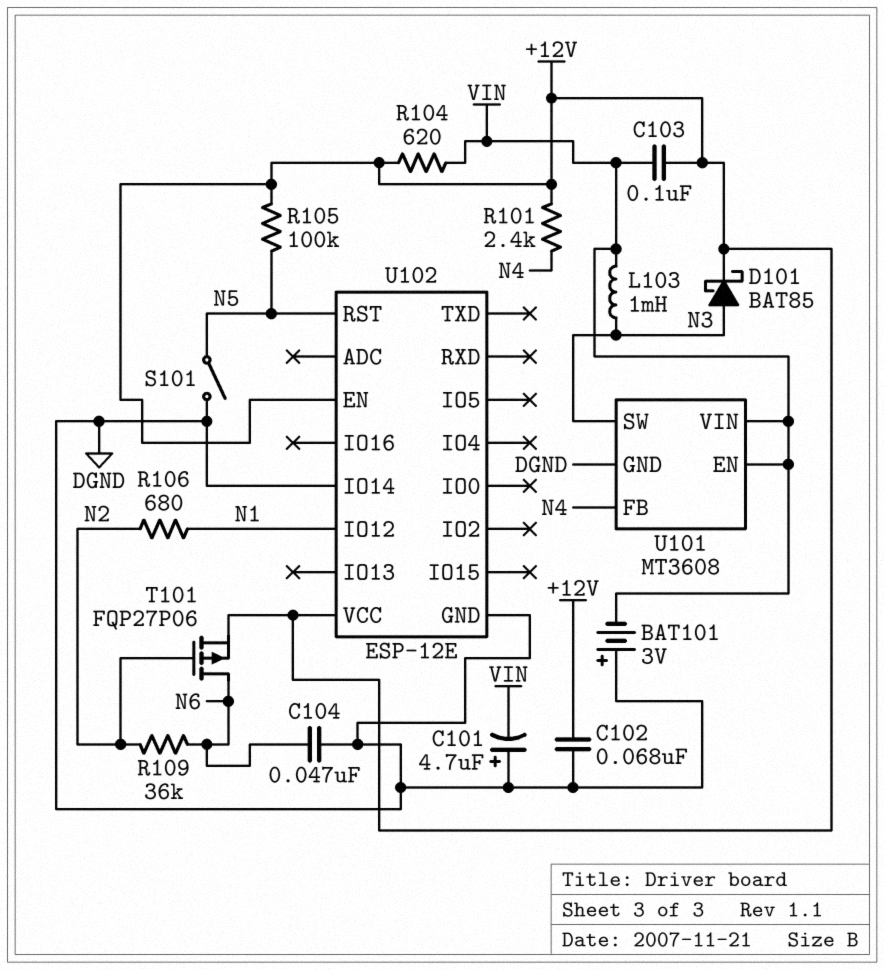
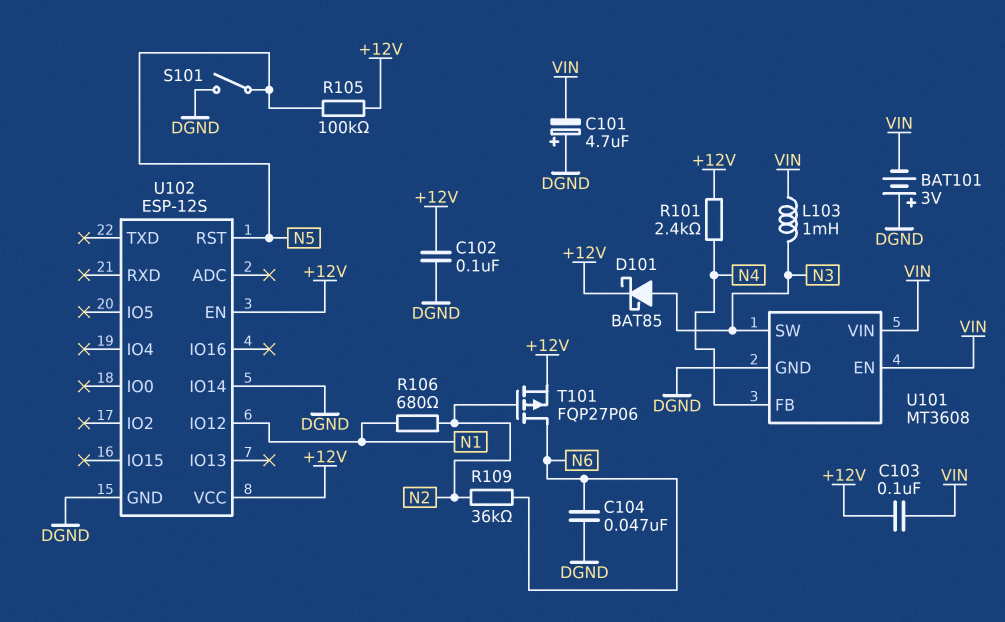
C102: 68nF (+12V, DGND) -> 100nF (+12V, DGND)
R104: 620 (+12V, VIN) -> none
U102: ESP-12E -> ESP-12S

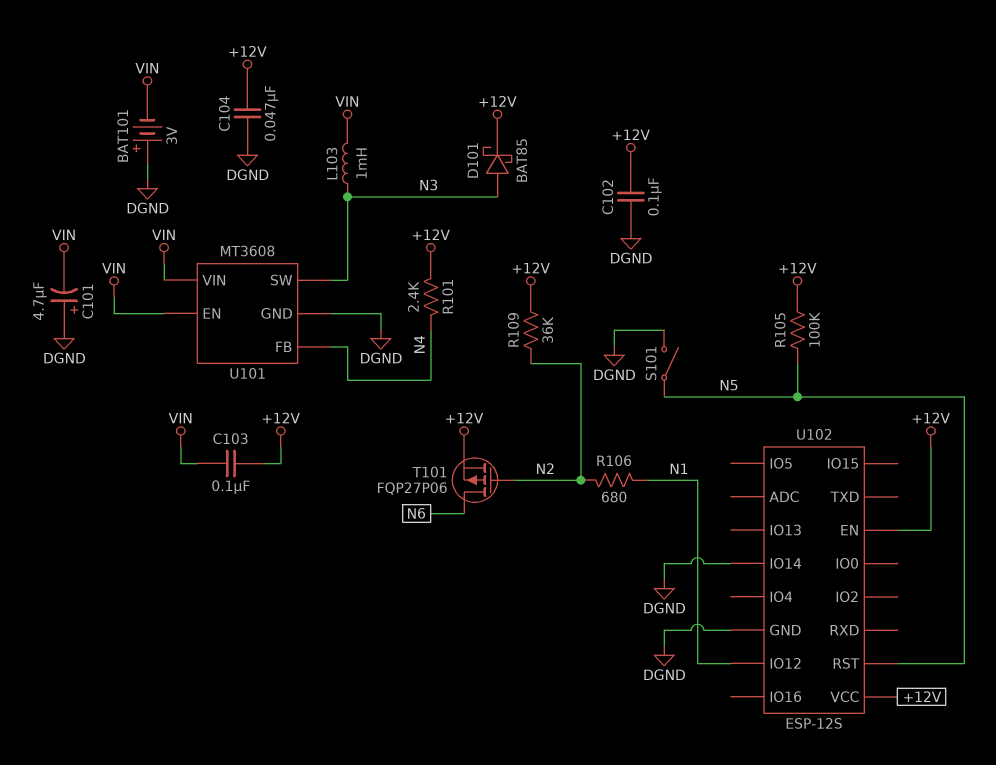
C104: 47nF (DGND, N6) -> 47nF (+12V, DGND)
R109: 36k (N2, N6) -> 36k (+12V, N2)

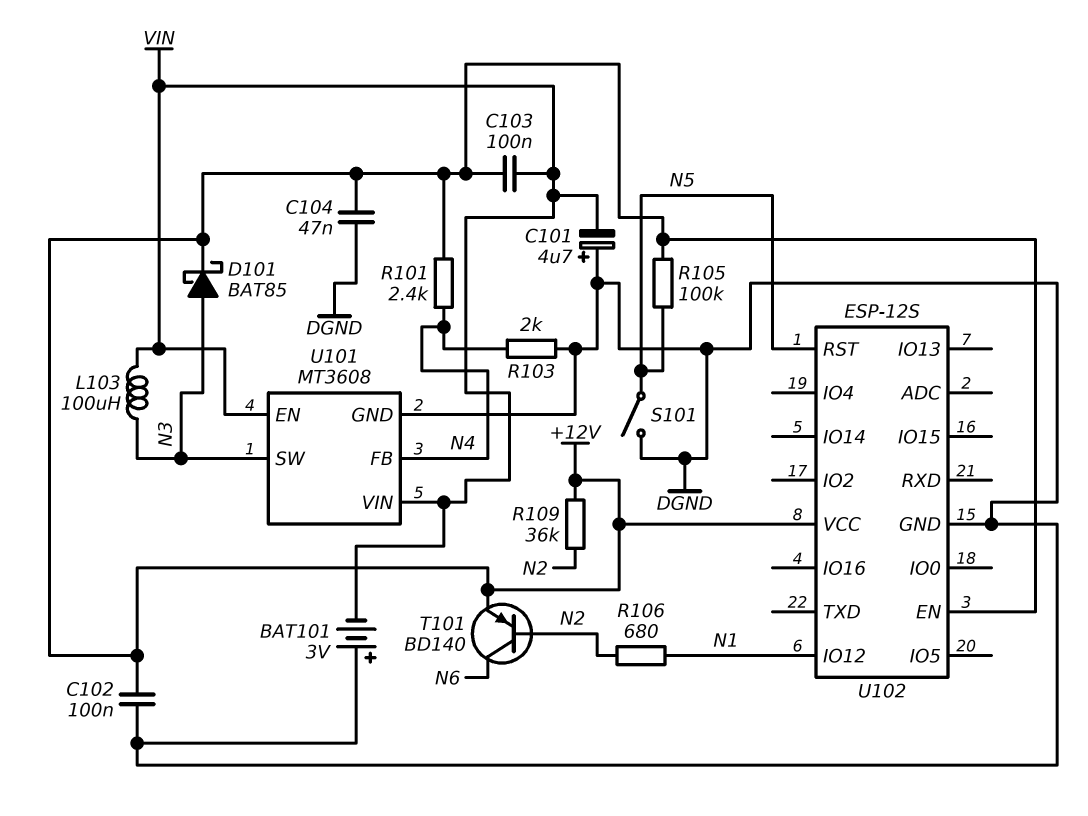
L103: 1mH (N3, VIN) -> 100uH (N3, VIN)
R103: none -> 2k (DGND, N4)
T101: PMOS FQP27P06 (G N2, D N6, S +12V) -> PNP BD140 (B N2, C N6, E +12V)
U102 pin IO14: DGND -> none

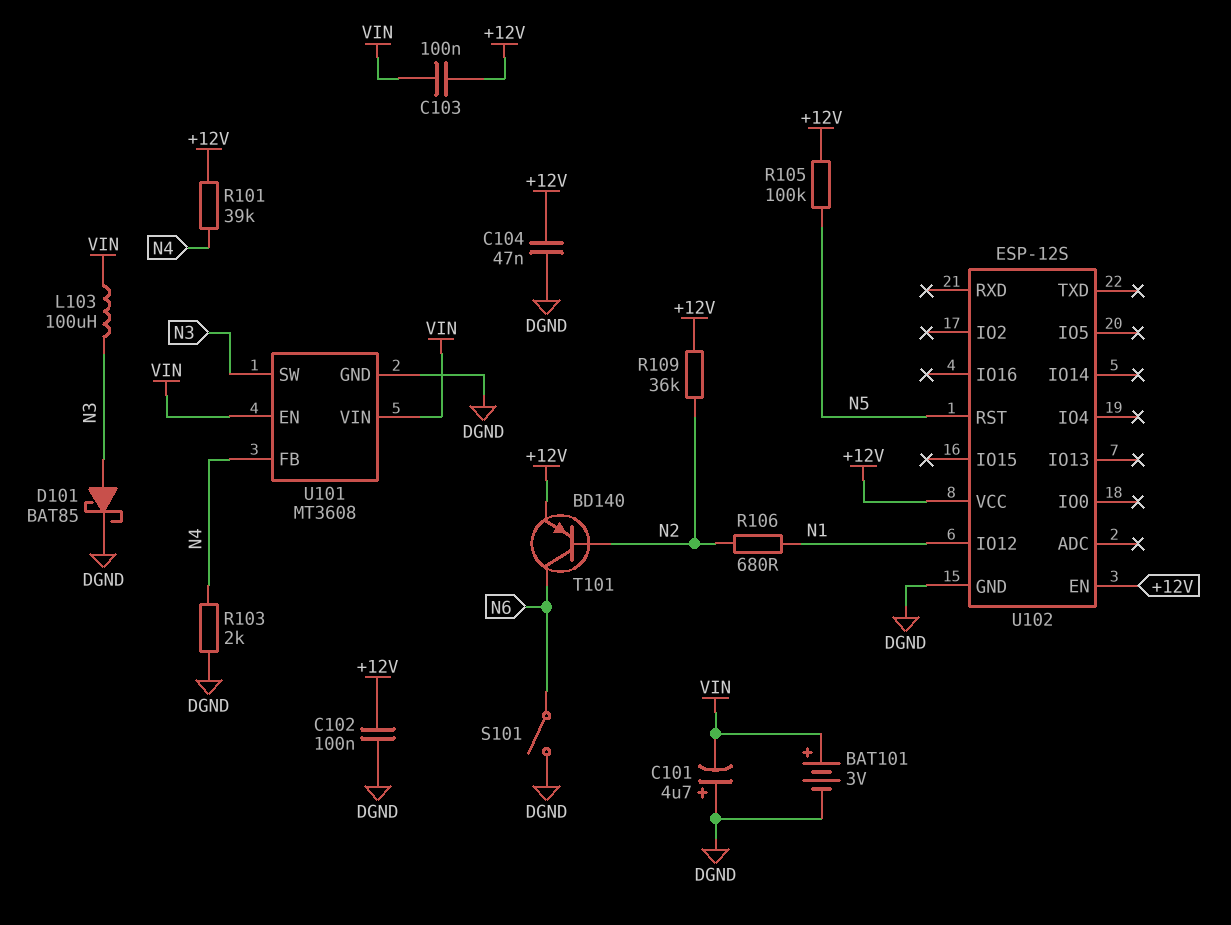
BAT101: 3V (plus DGND, minus VIN) -> 3V (plus VIN, minus DGND)
D101: schottky BAT85 (A N3, K +12V) -> schottky BAT85 (A N3, K DGND)
R101: 2.4k (+12V, N4) -> 39k (+12V, N4)
S101: switch (DGND, N5) -> switch (DGND, N6)

